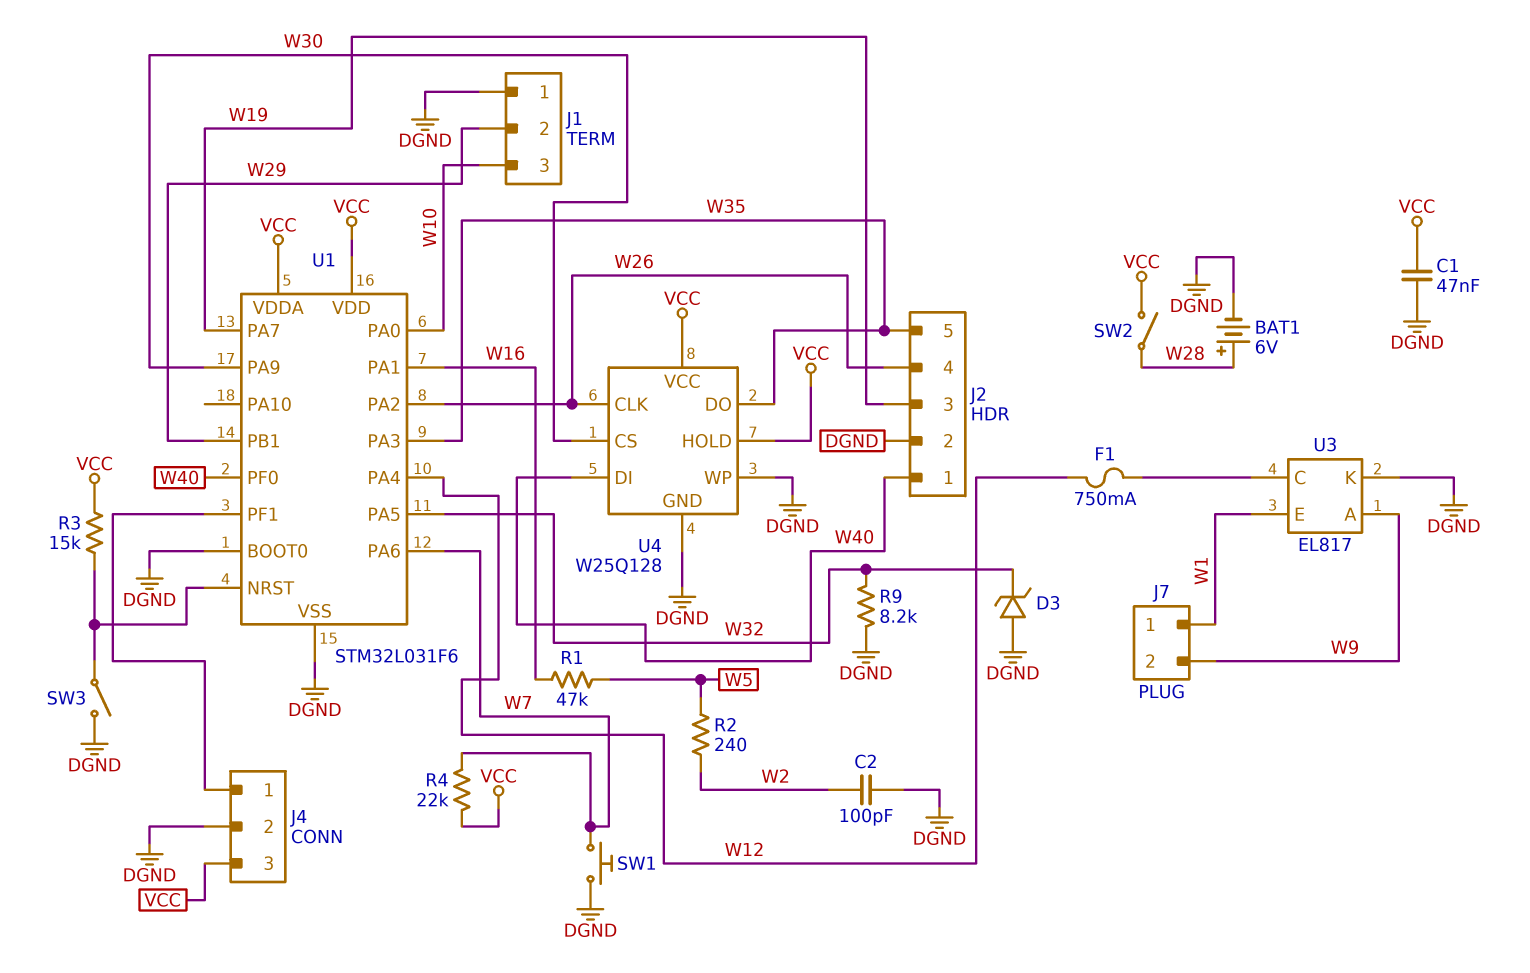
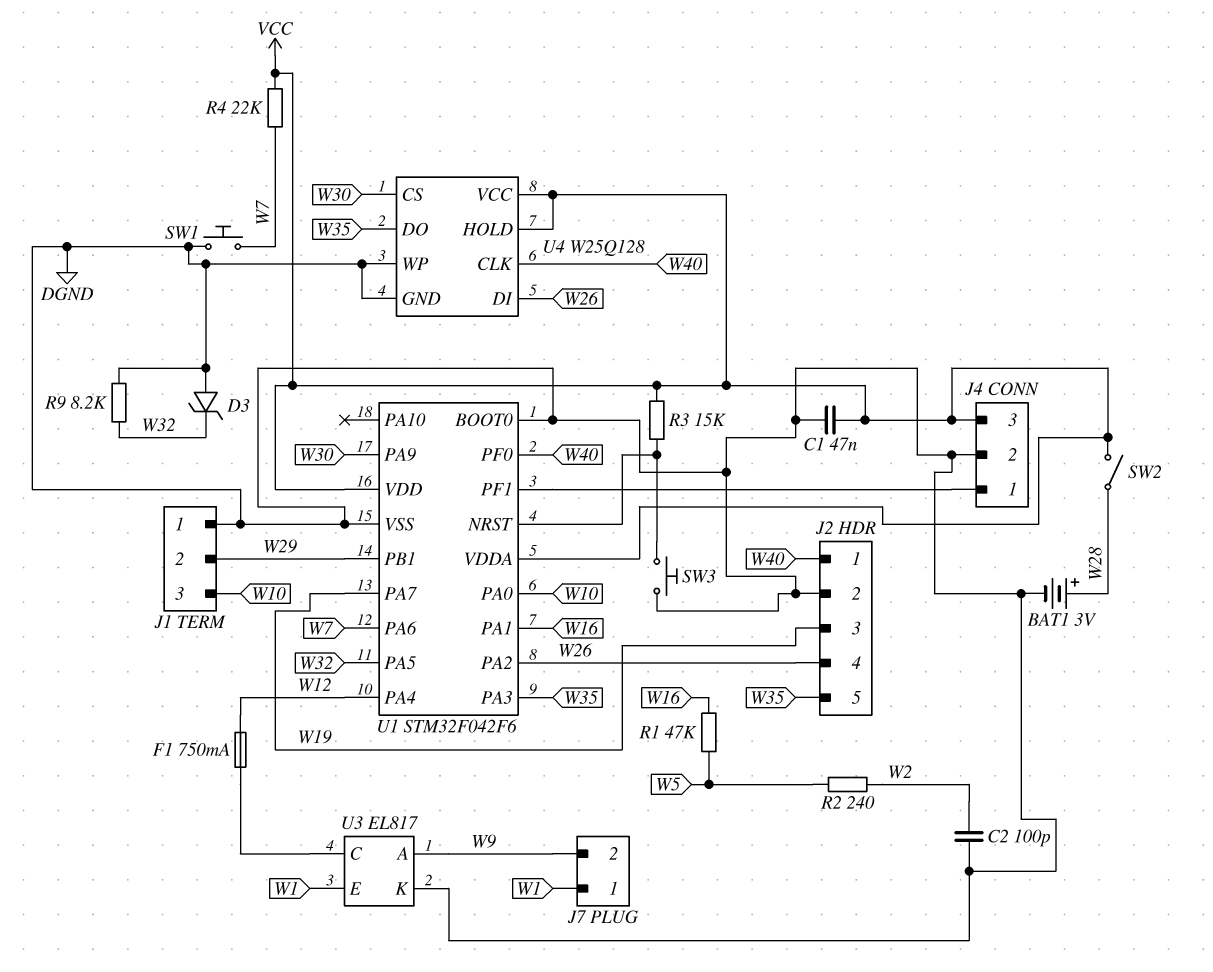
BAT1: 6V (plus W28, minus DGND) -> 3V (plus W28, minus DGND)
SW3: switch (DGND, U1/NRST) -> button (DGND, U1/NRST)
U1: STM32L031F6 -> STM32F042F6
U4 pin CLK: W26 -> W40
U4 pin DI: W40 -> W26

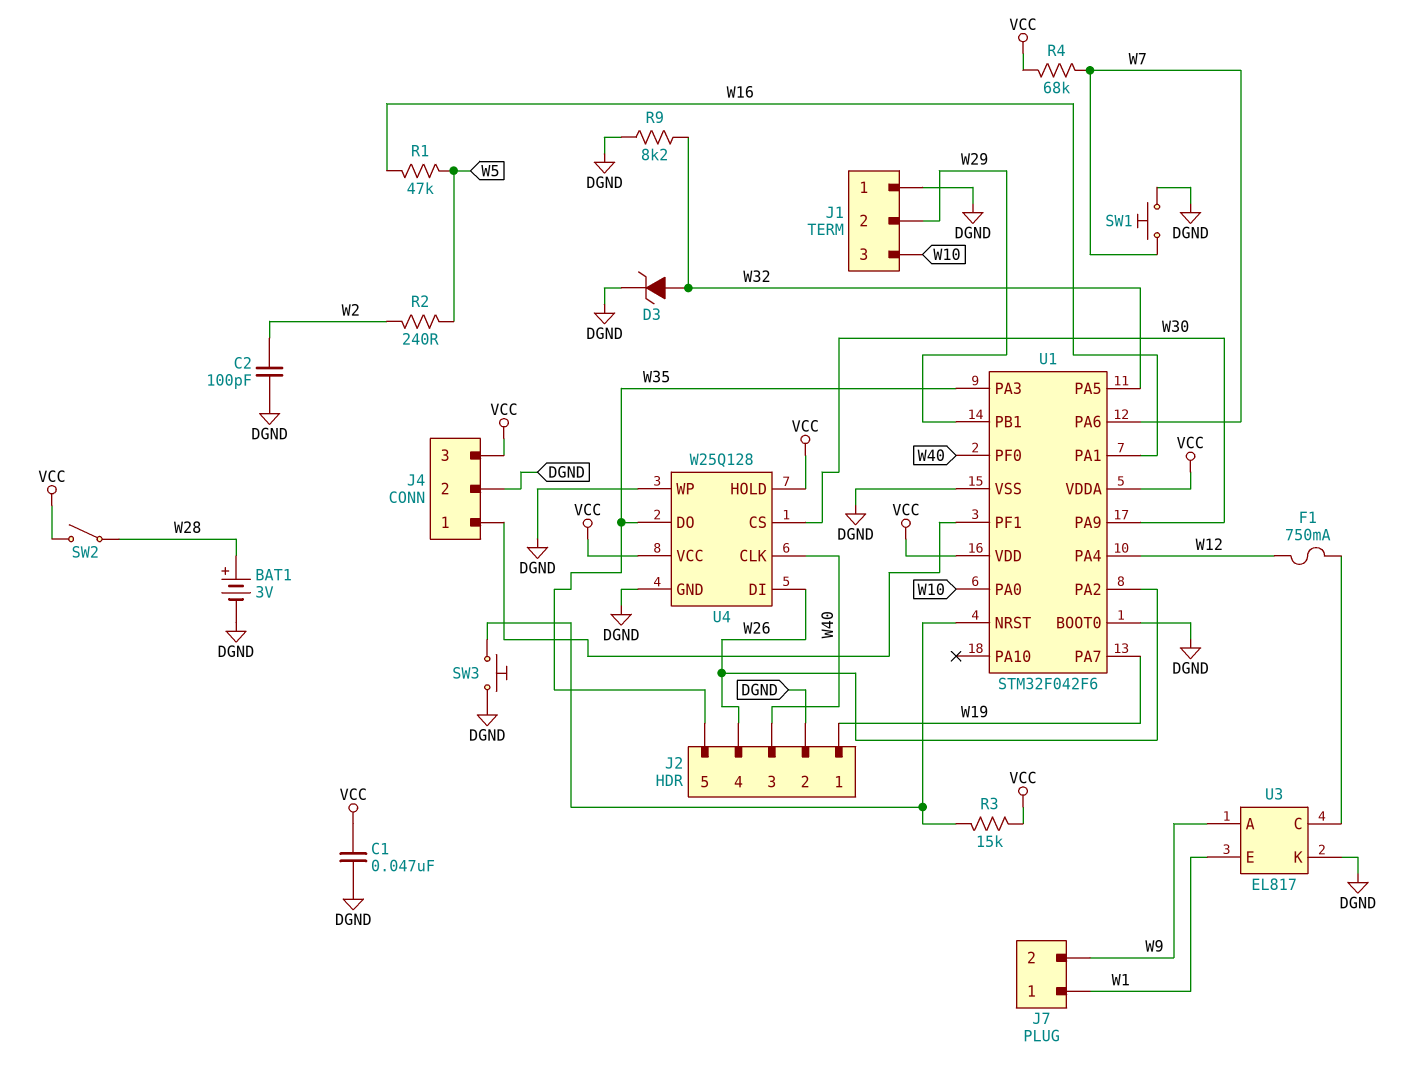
D3: zener (A DGND, K W32) -> zener (A W32, K DGND)
J2 pin 1: W40 -> W19
J2 pin 3: W19 -> W40
R4: 22k (VCC, W7) -> 68k (VCC, W7)

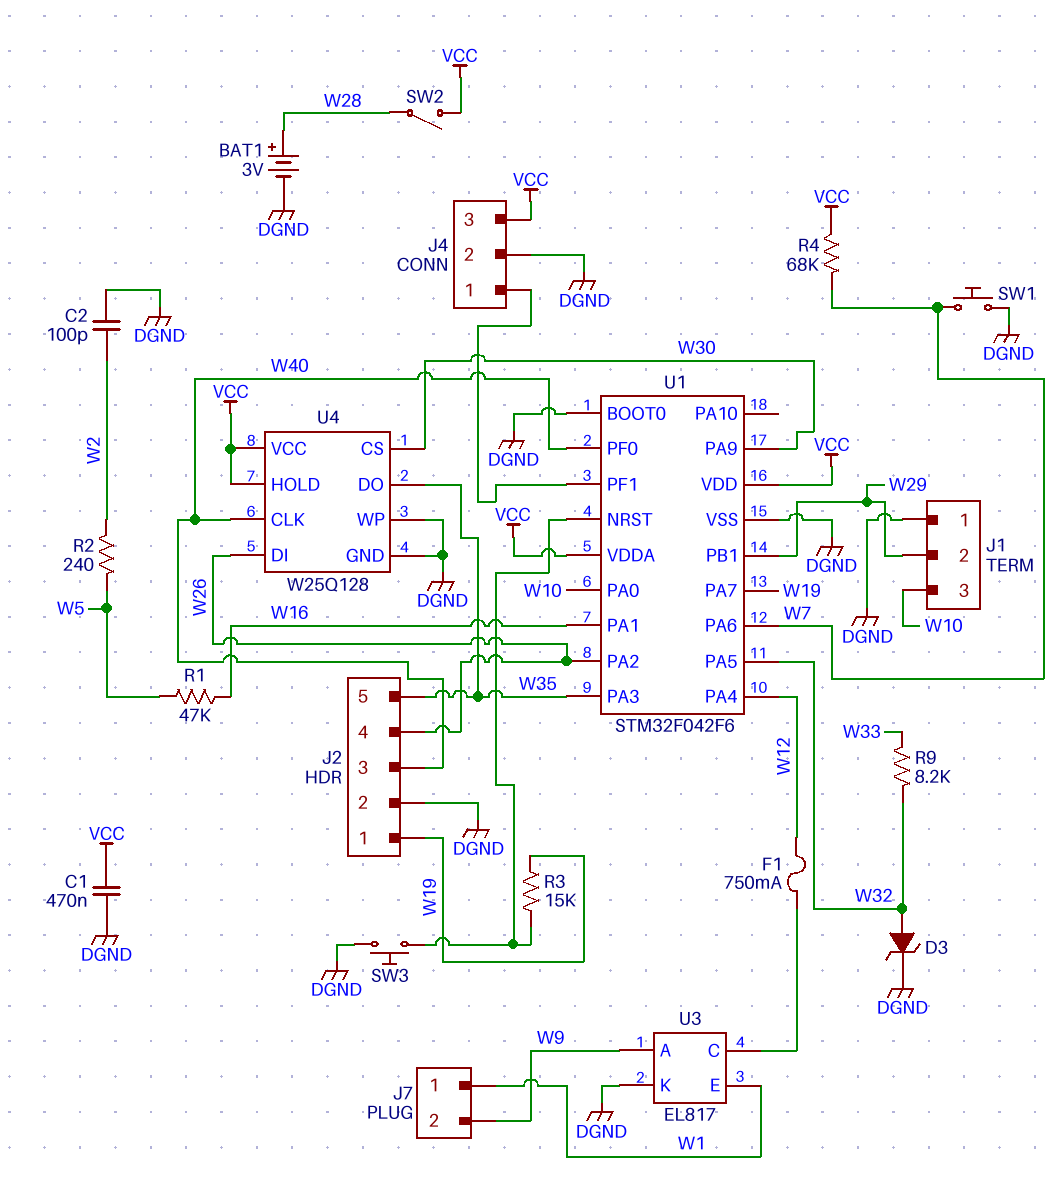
C1: 47nF (DGND, VCC) -> 470nF (DGND, VCC)
R3: 15k (U1/NRST, VCC) -> 15k (U1/NRST, W19)
R9: 8.2k (DGND, W32) -> 8.2k (W32, W33)

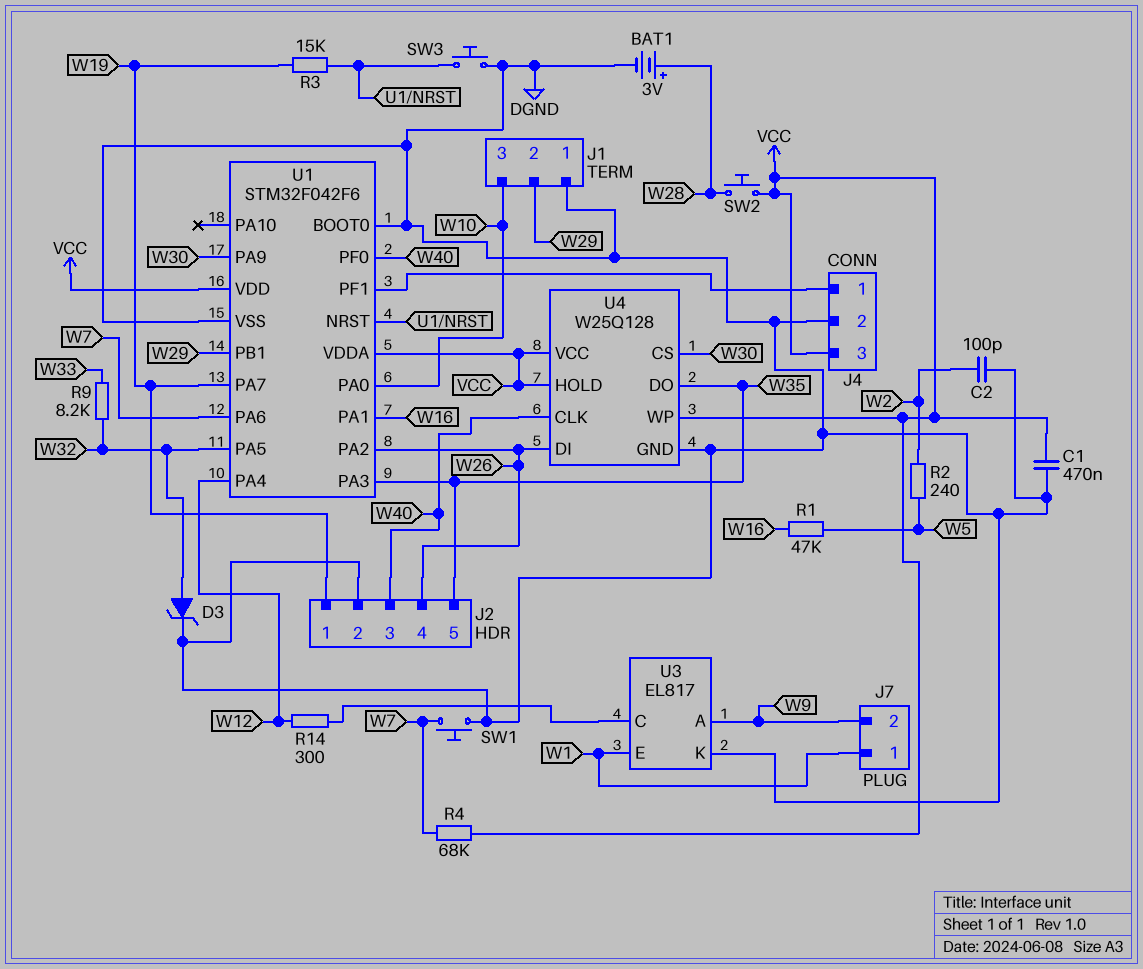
F1: 750mA (U3/C, W12) -> none
R14: none -> 300 (U3/C, W12)
SW2: switch (VCC, W28) -> button (VCC, W28)
U4 pin WP: DGND -> VCC

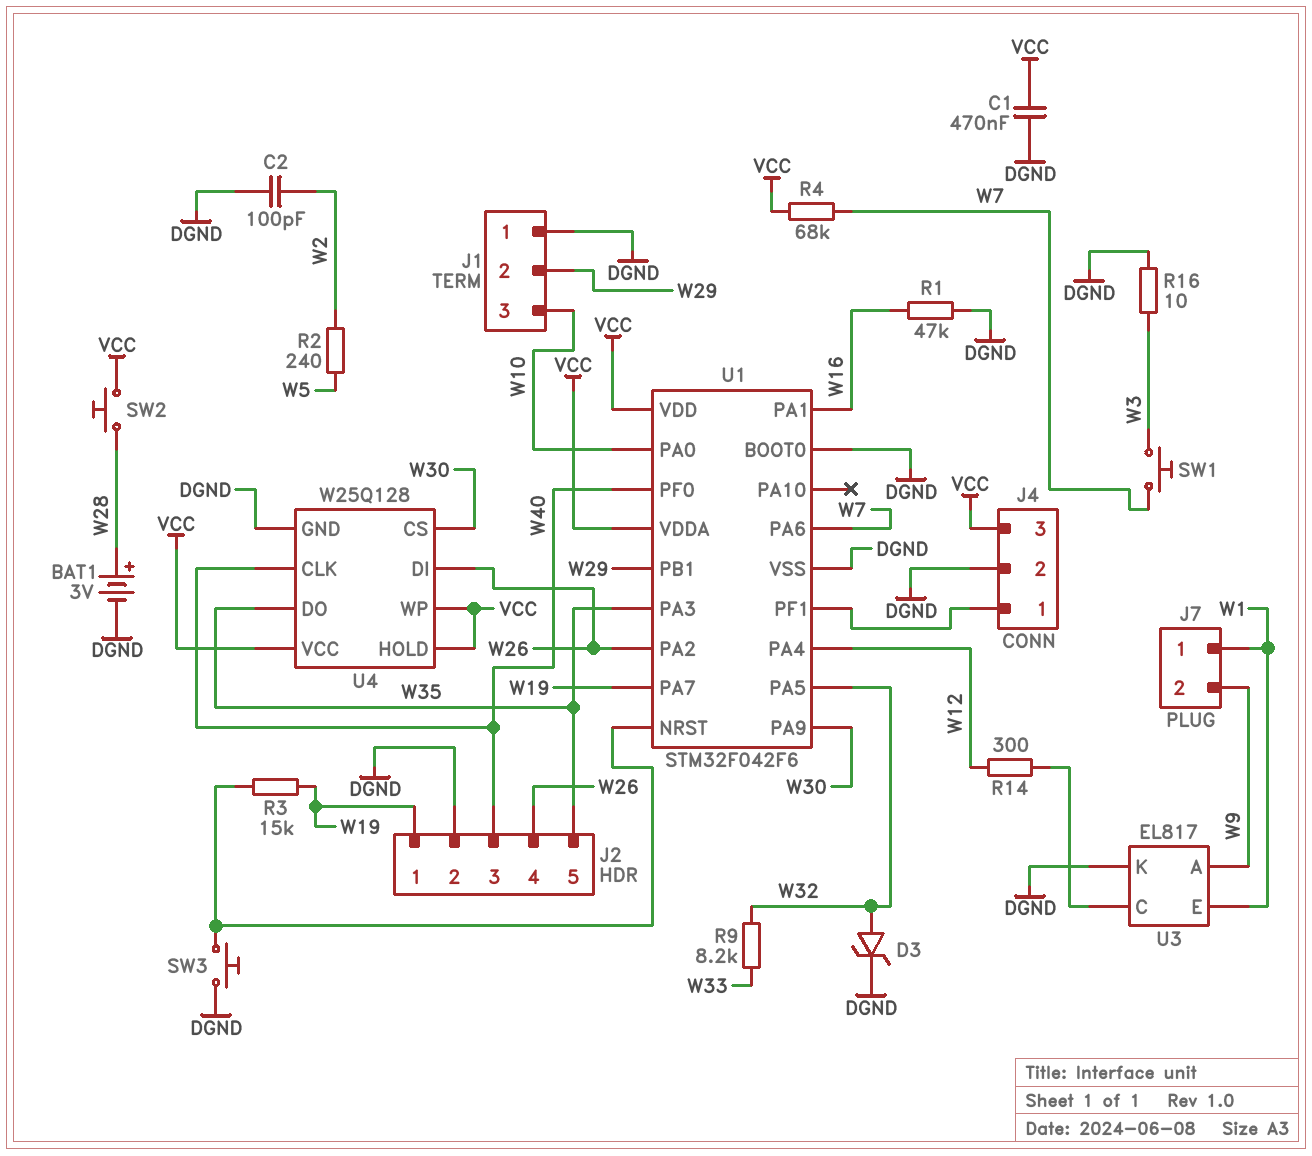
R1: 47k (W5, W16) -> 47k (DGND, W16)
R16: none -> 10 (DGND, W3)
SW1: button (DGND, W7) -> button (W3, W7)

